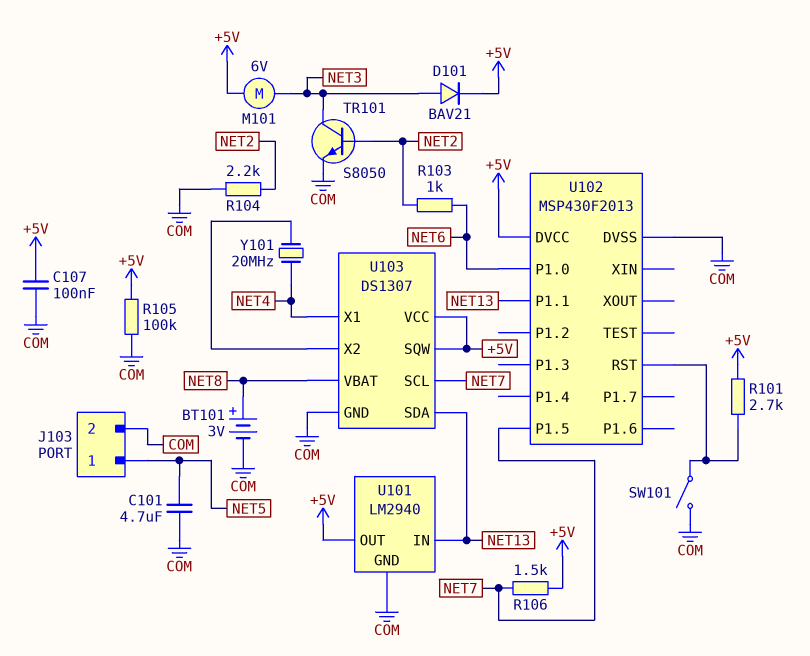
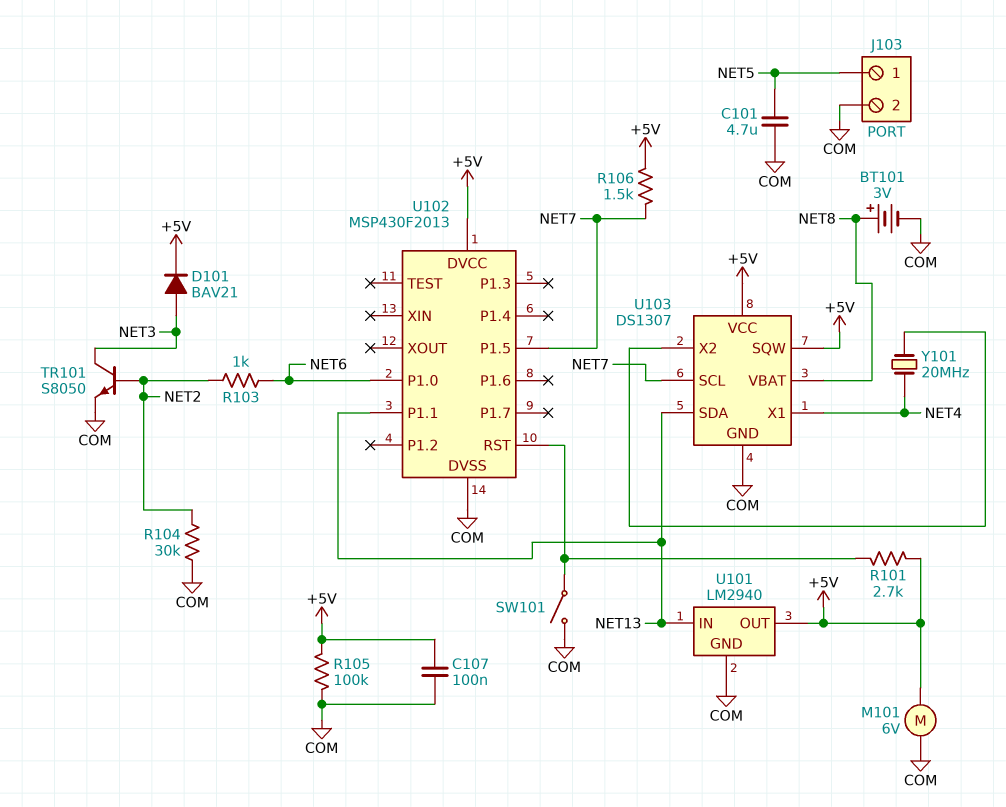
M101: motor 6V (+5V, NET3) -> motor 6V (+5V, COM)
R104: 2.2k (COM, NET2) -> 30k (COM, NET2)

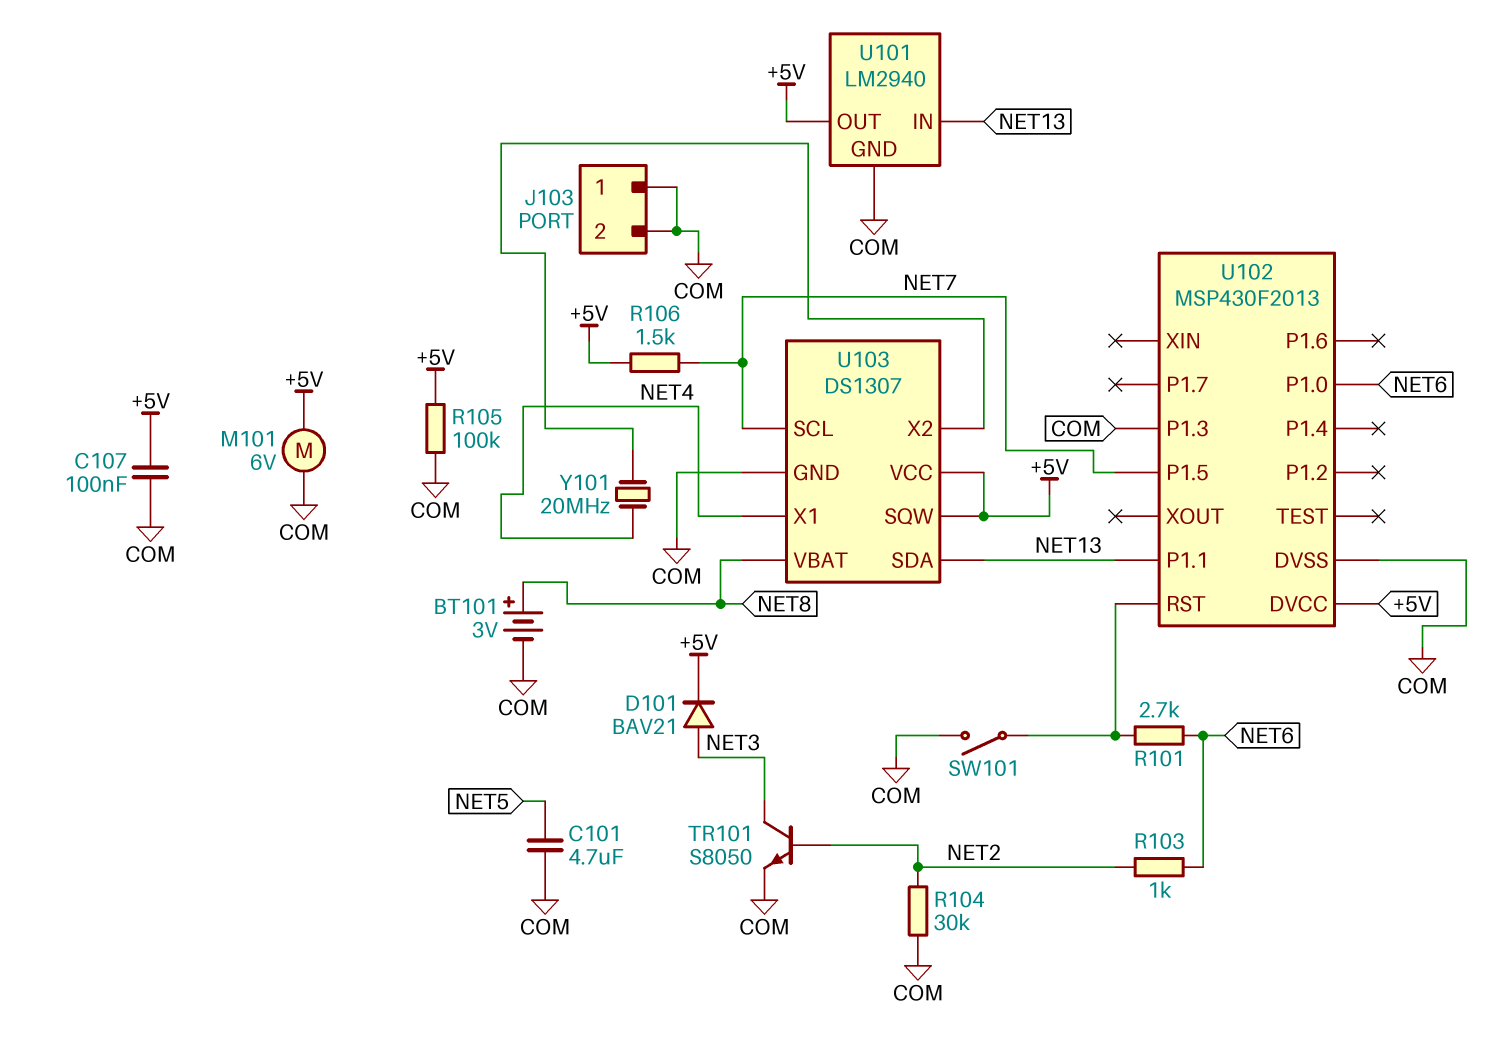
J103 pin 1: NET5 -> COM
R101: 2.7k (+5V, U102/RST) -> 2.7k (NET6, U102/RST)
U102 pin P1.3: none -> COM

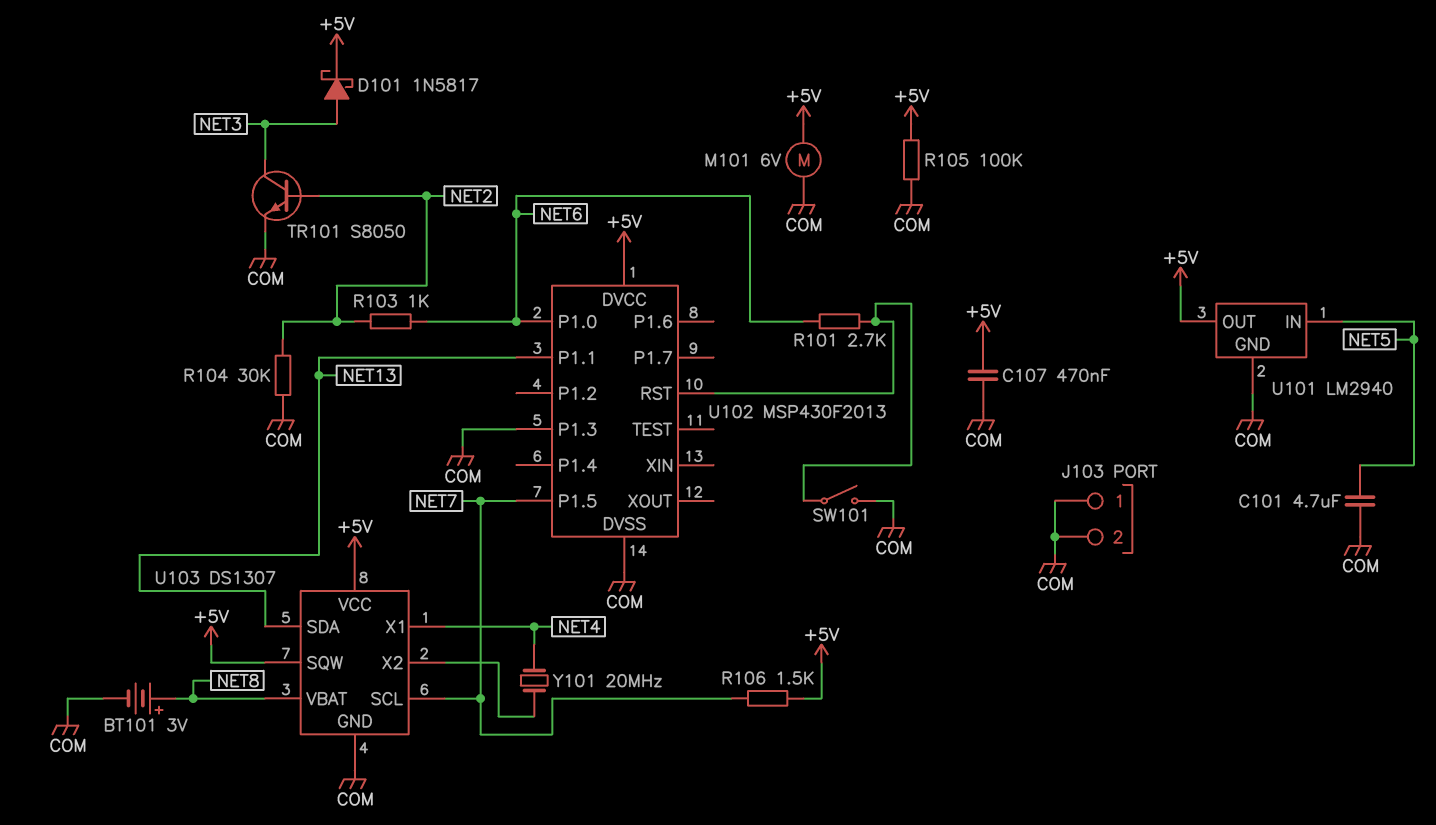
C107: 100nF (+5V, COM) -> 470nF (+5V, COM)
D101: diode BAV21 (A NET3, K +5V) -> schottky 1N5817 (A NET3, K +5V)
U101 pin IN: NET13 -> NET5

